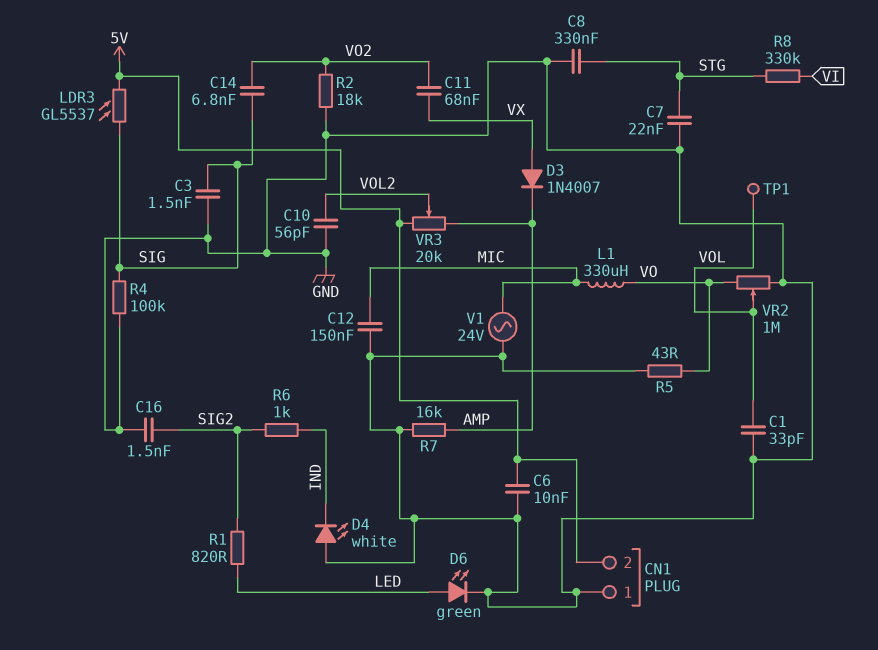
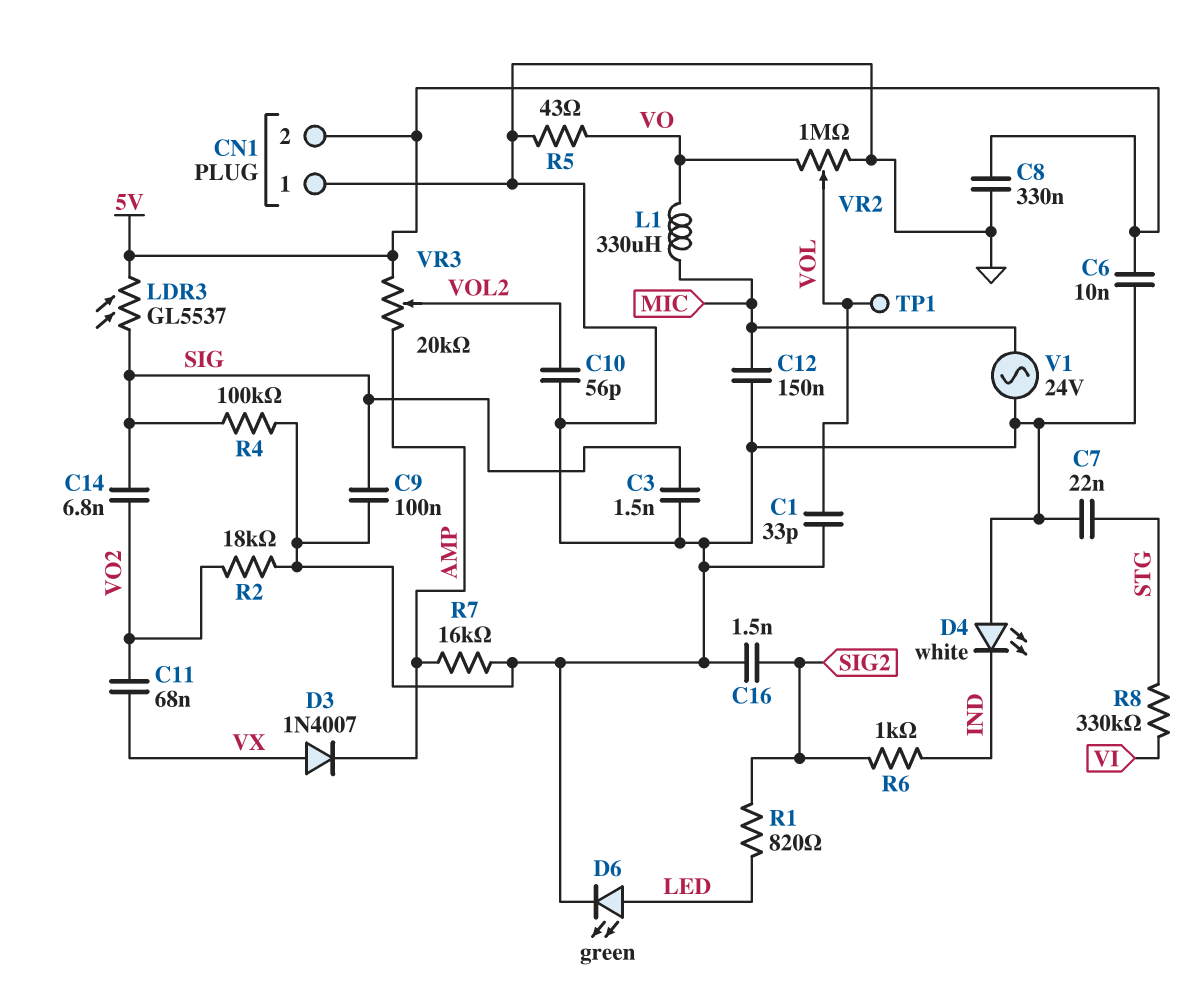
C8: 330nF (GND, STG) -> 330nF (5V, GND)
C9: none -> 100nF (GND, SIG)

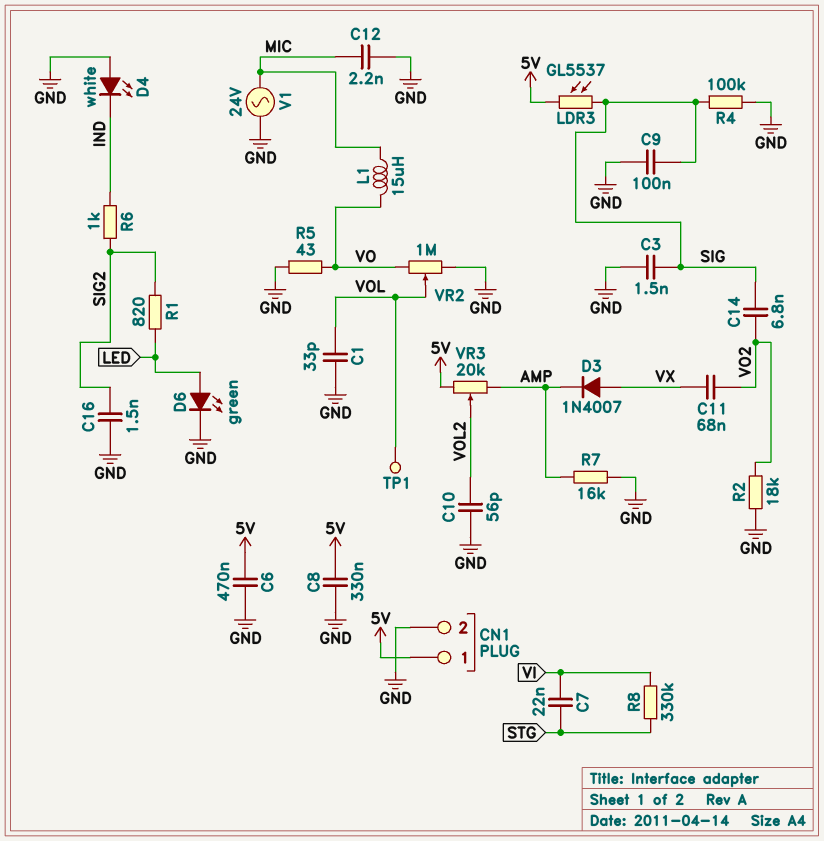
C6: 10nF (5V, GND) -> 470nF (5V, GND)
C7: 22nF (GND, STG) -> 22nF (STG, VI)
C12: 150nF (GND, MIC) -> 2.2nF (GND, MIC)
CN1 pin 1: GND -> 5V
CN1 pin 2: 5V -> GND
L1: 330uH (MIC, VO) -> 15uH (MIC, VO)

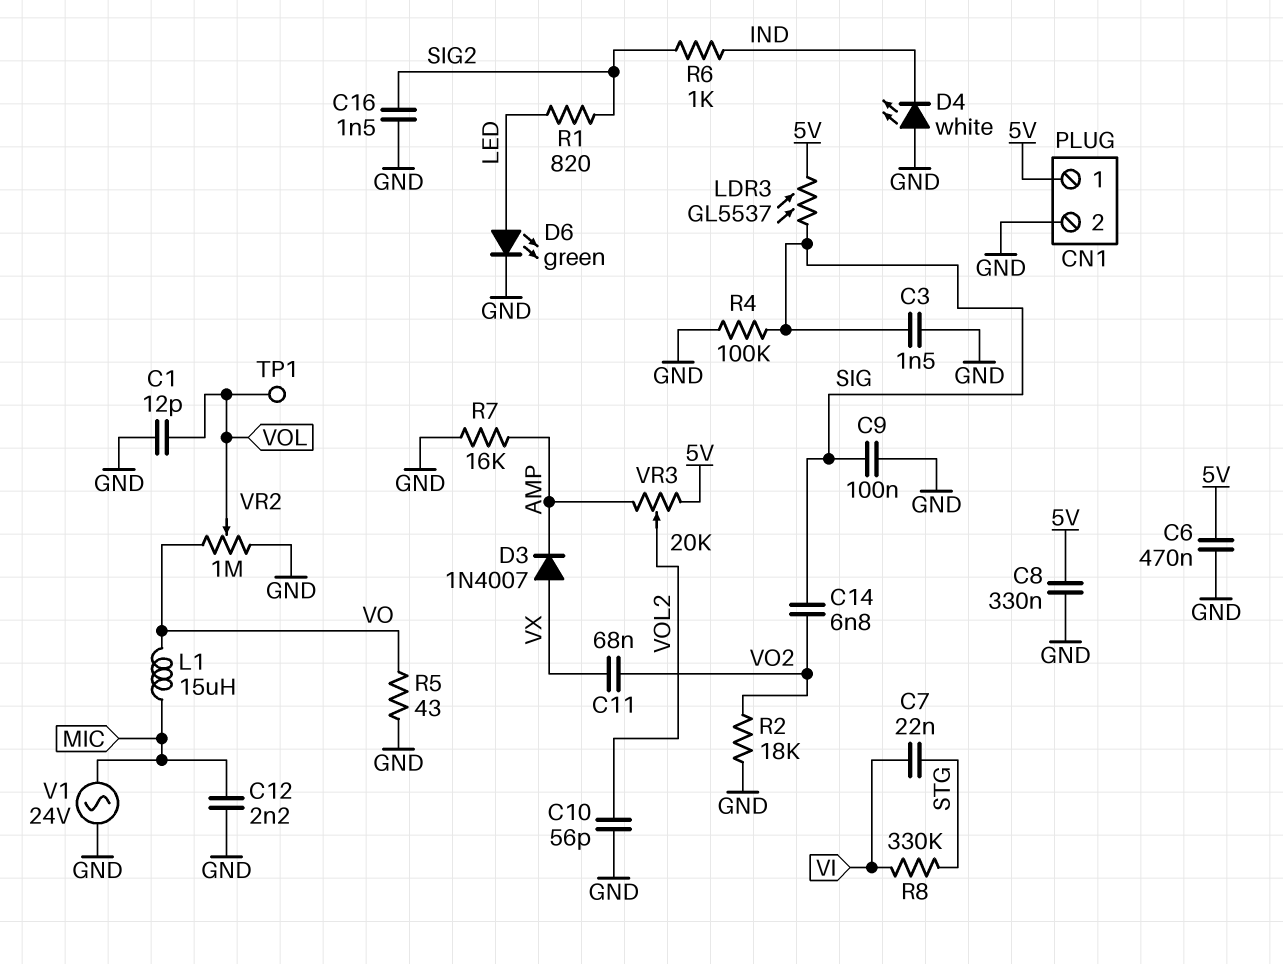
C1: 33pF (GND, VOL) -> 12pF (GND, VOL)

